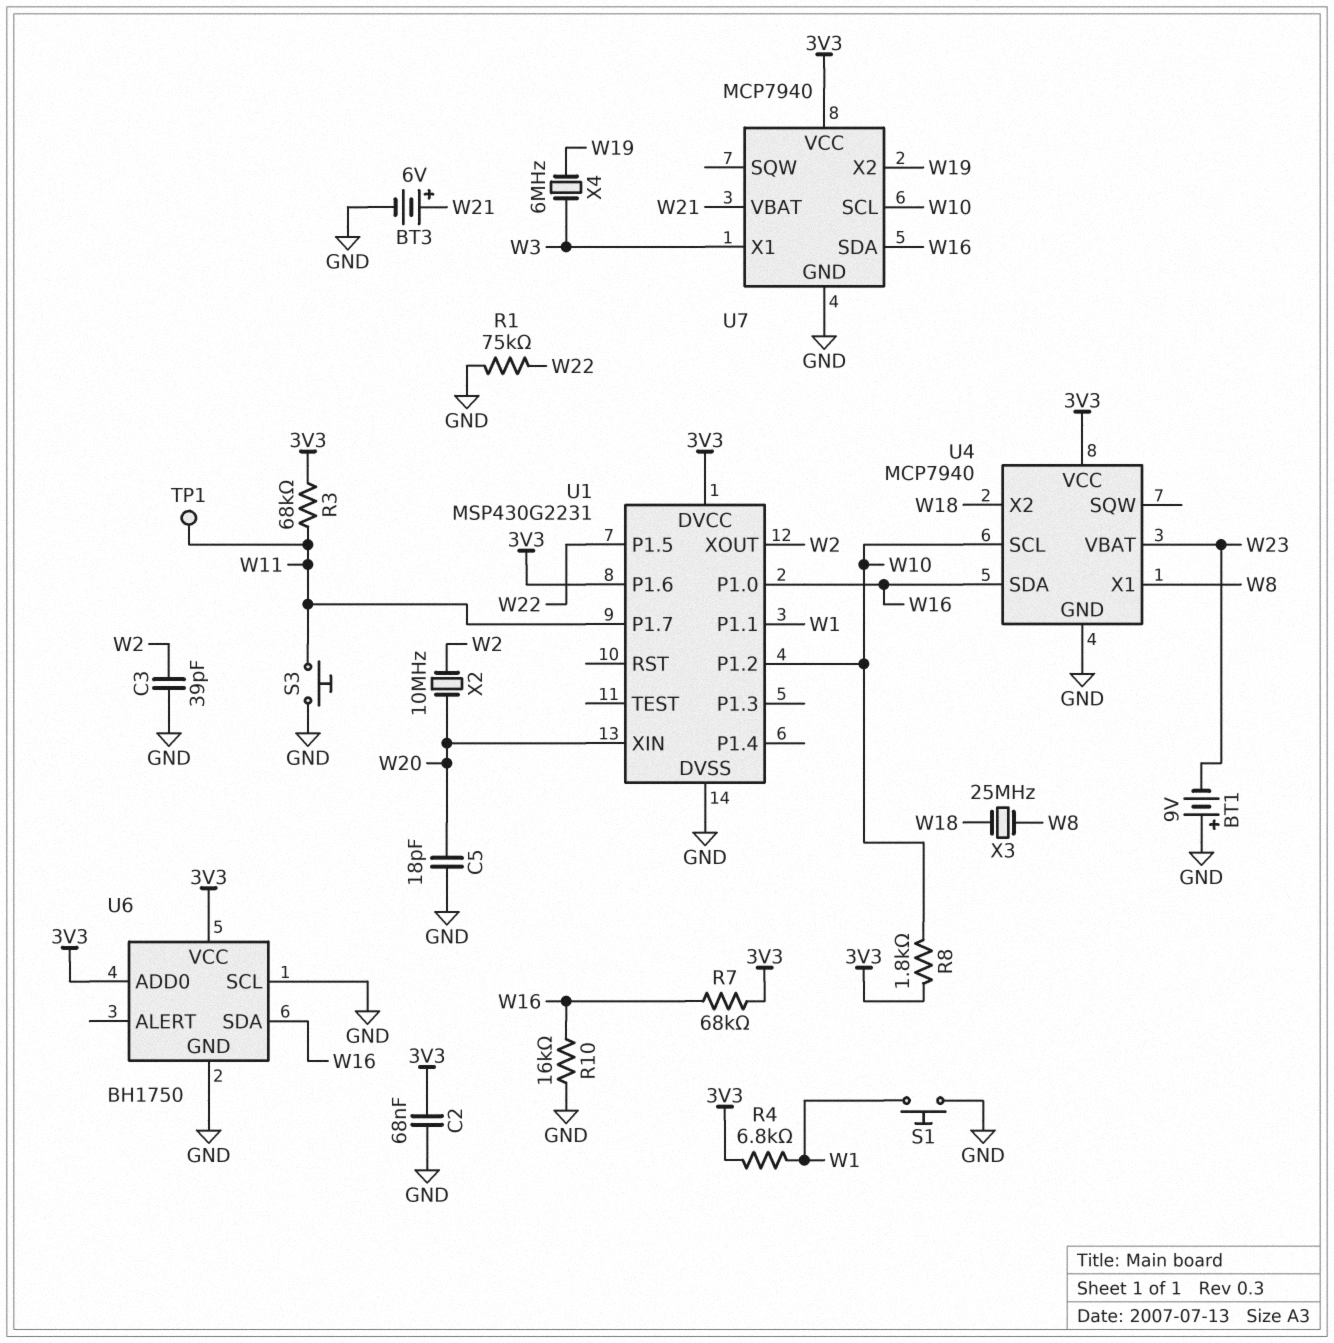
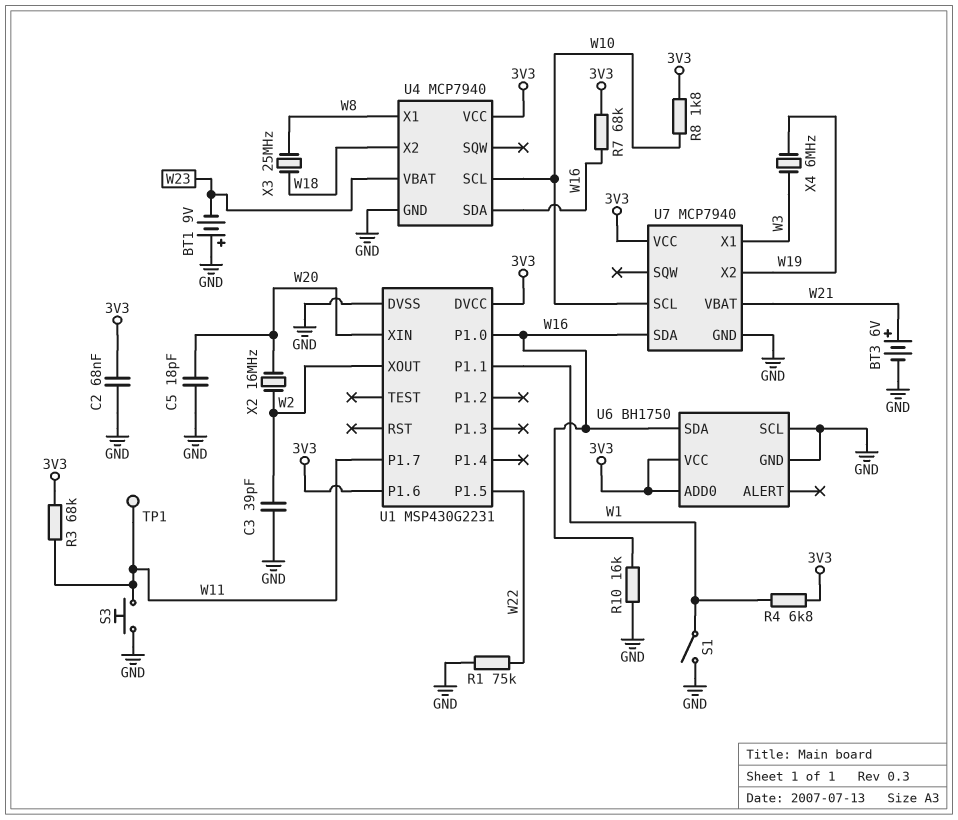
S1: button (GND, W1) -> switch (GND, W1)
U1 pin P1.2: W10 -> none
X2: 10MHz (W2, W20) -> 16MHz (W2, W20)

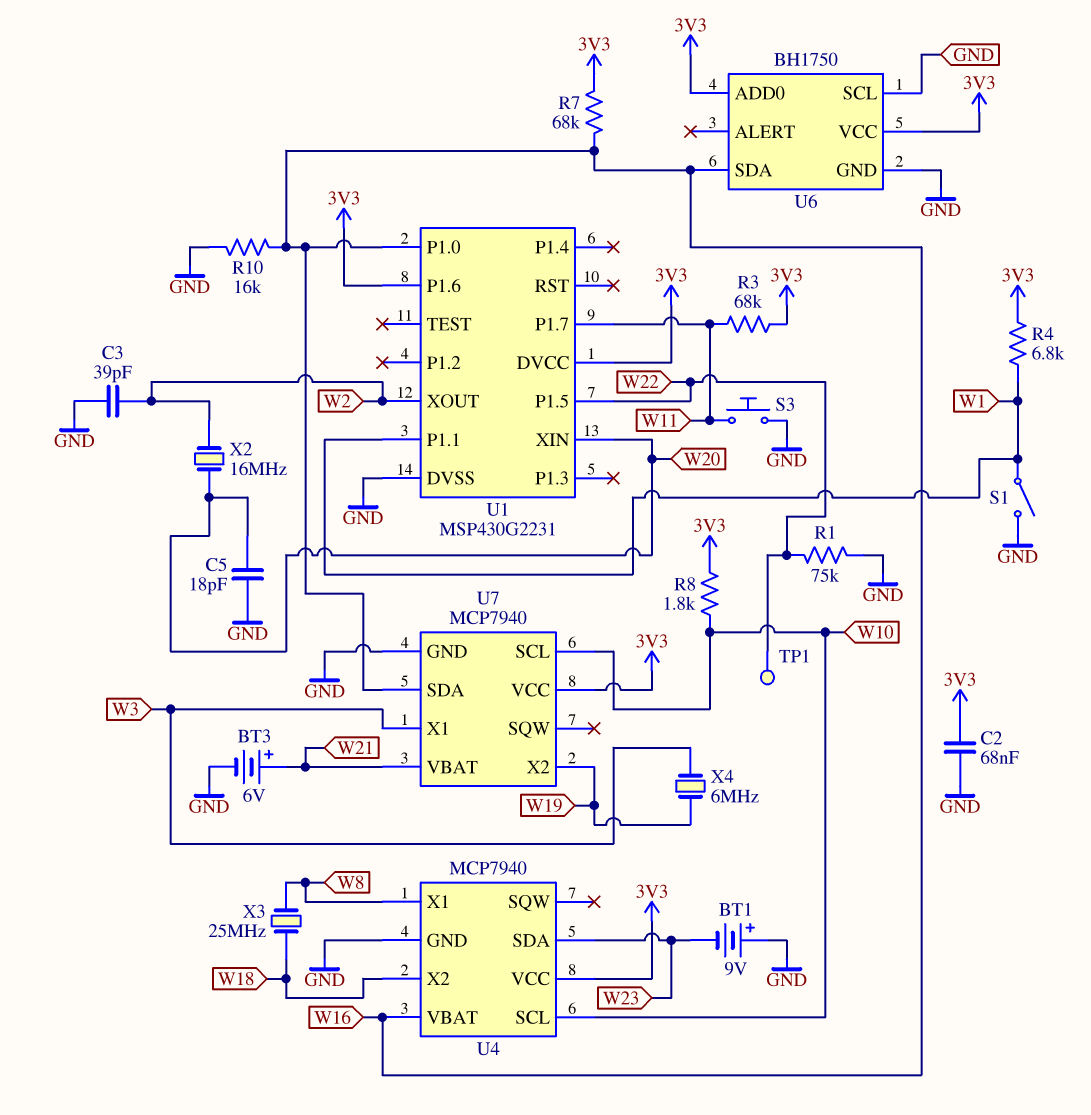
TP1: test point (W11) -> test point (W22)
U4 pin SDA: W16 -> W23
U4 pin VBAT: W23 -> W16

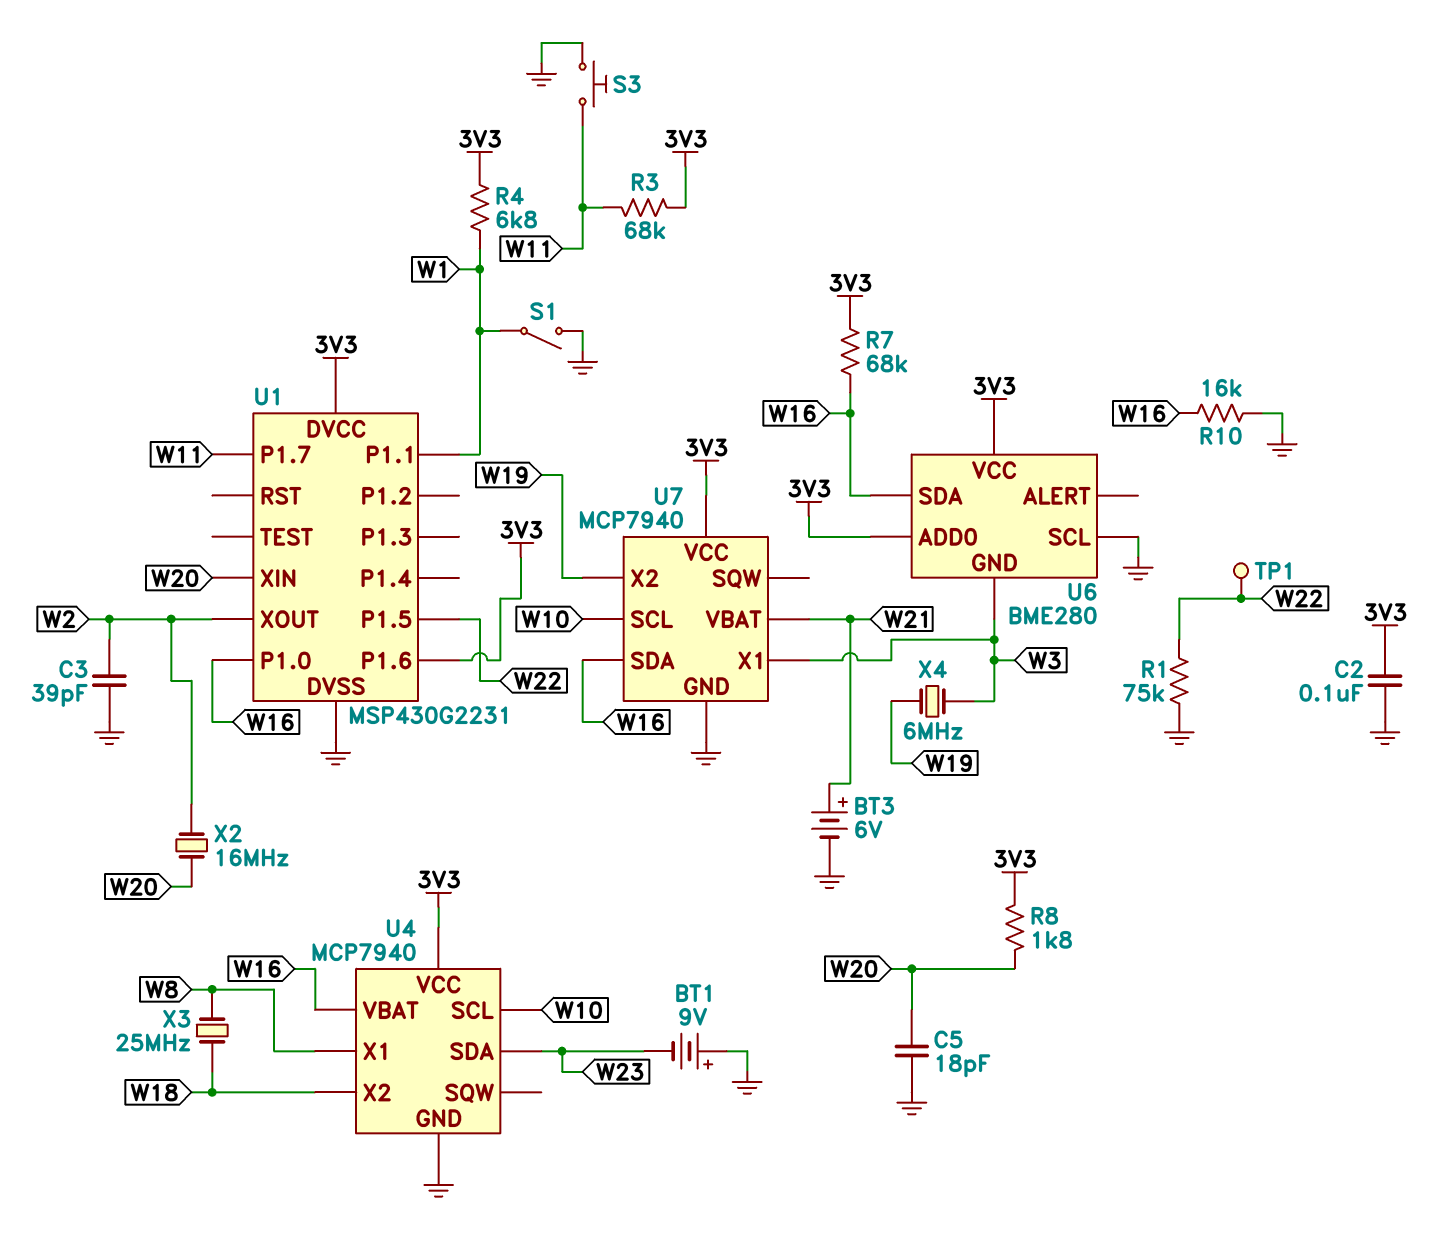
C2: 68nF (3V3, GND) -> 100nF (3V3, GND)
R8: 1.8k (3V3, W10) -> 1.8k (3V3, W20)
U6: BH1750 -> BME280
U6 pin GND: GND -> W3

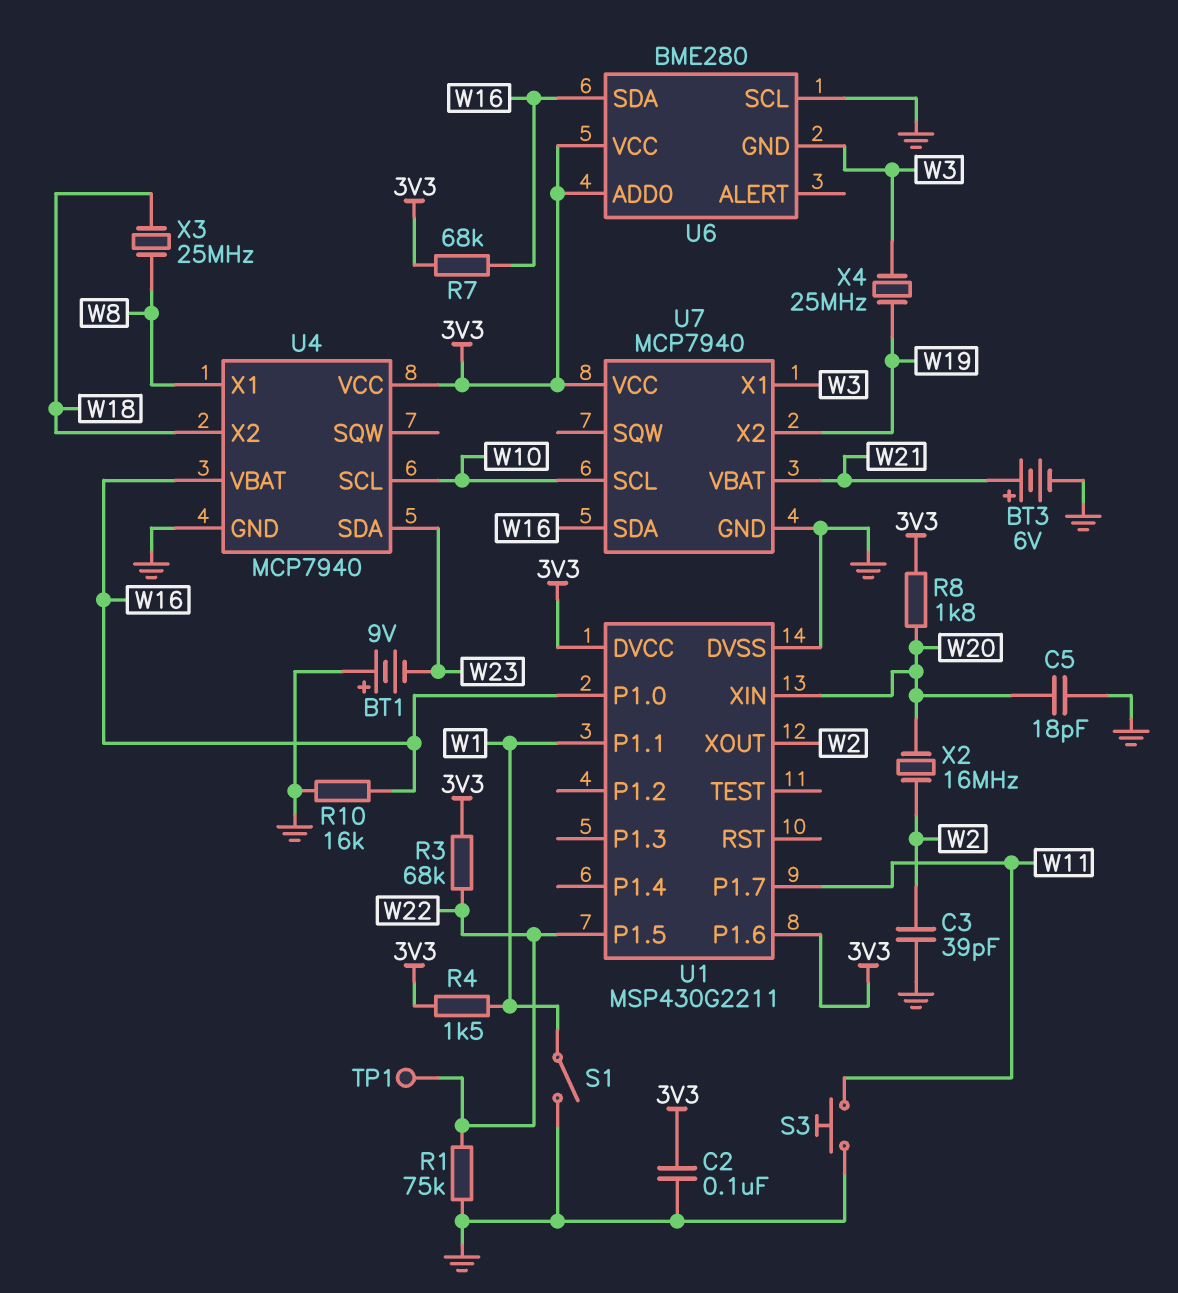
R3: 68k (3V3, W11) -> 68k (3V3, W22)
R4: 6.8k (3V3, W1) -> 1.5k (3V3, W1)
U1: MSP430G2231 -> MSP430G2211
X4: 6MHz (W3, W19) -> 25MHz (W3, W19)

